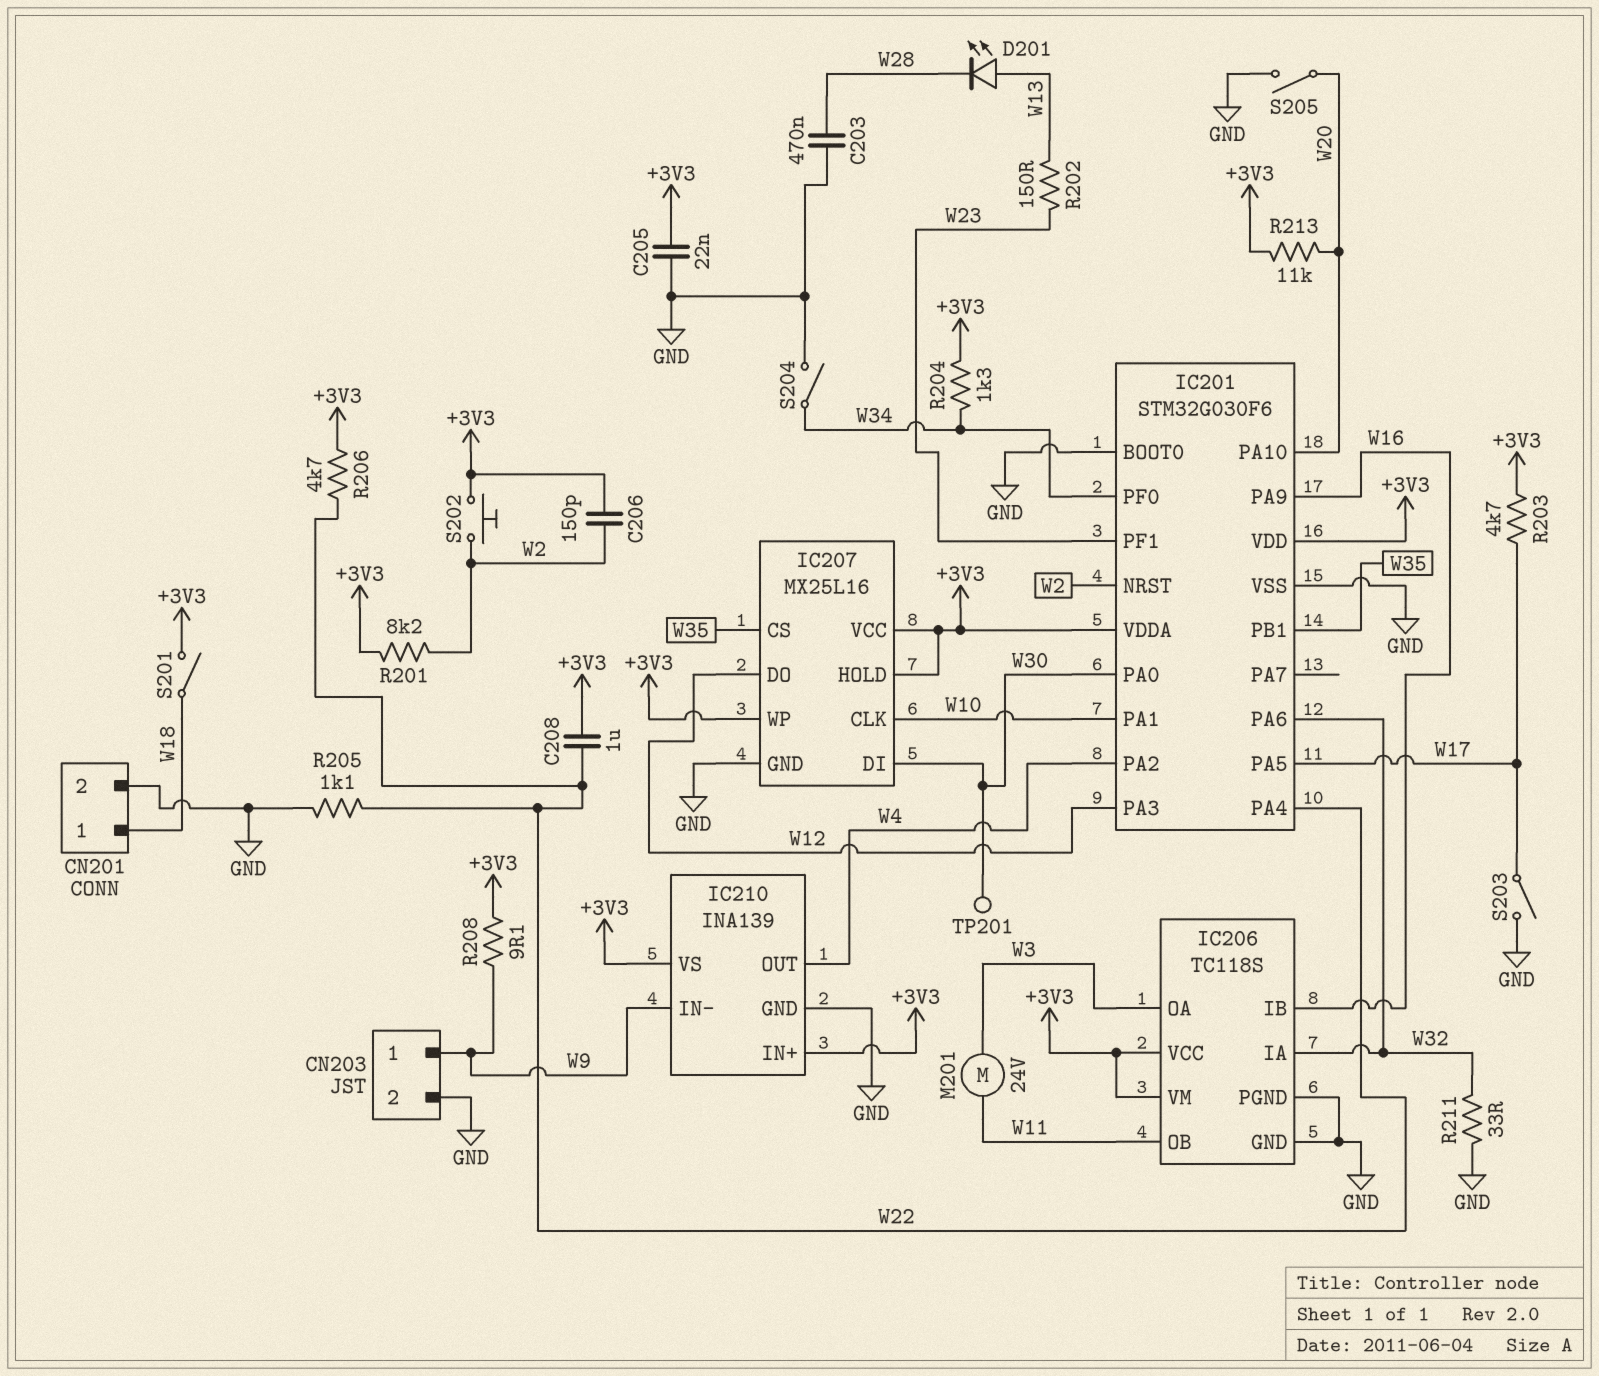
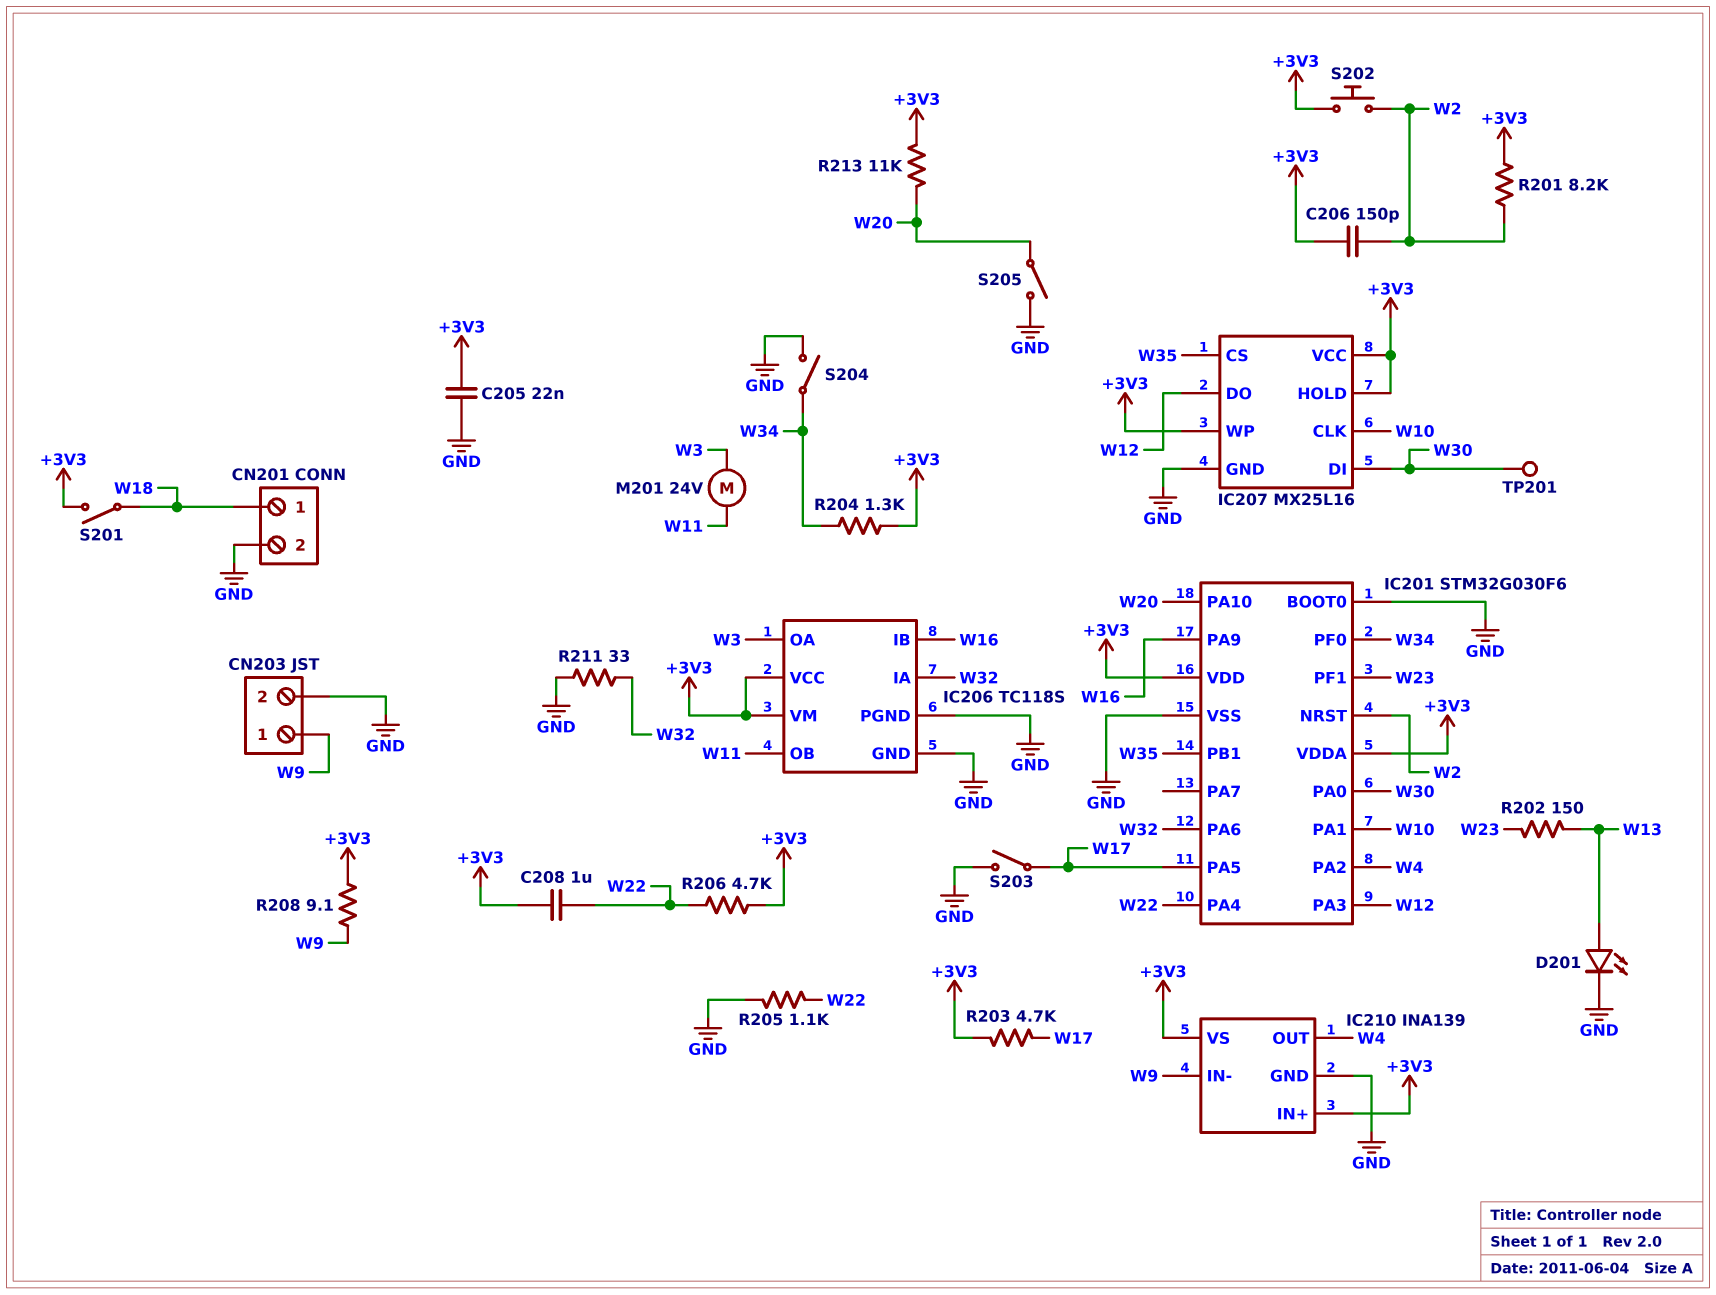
C203: 470nF (GND, W28) -> none
D201: LED (A W13, K W28) -> LED (A W13, K GND)

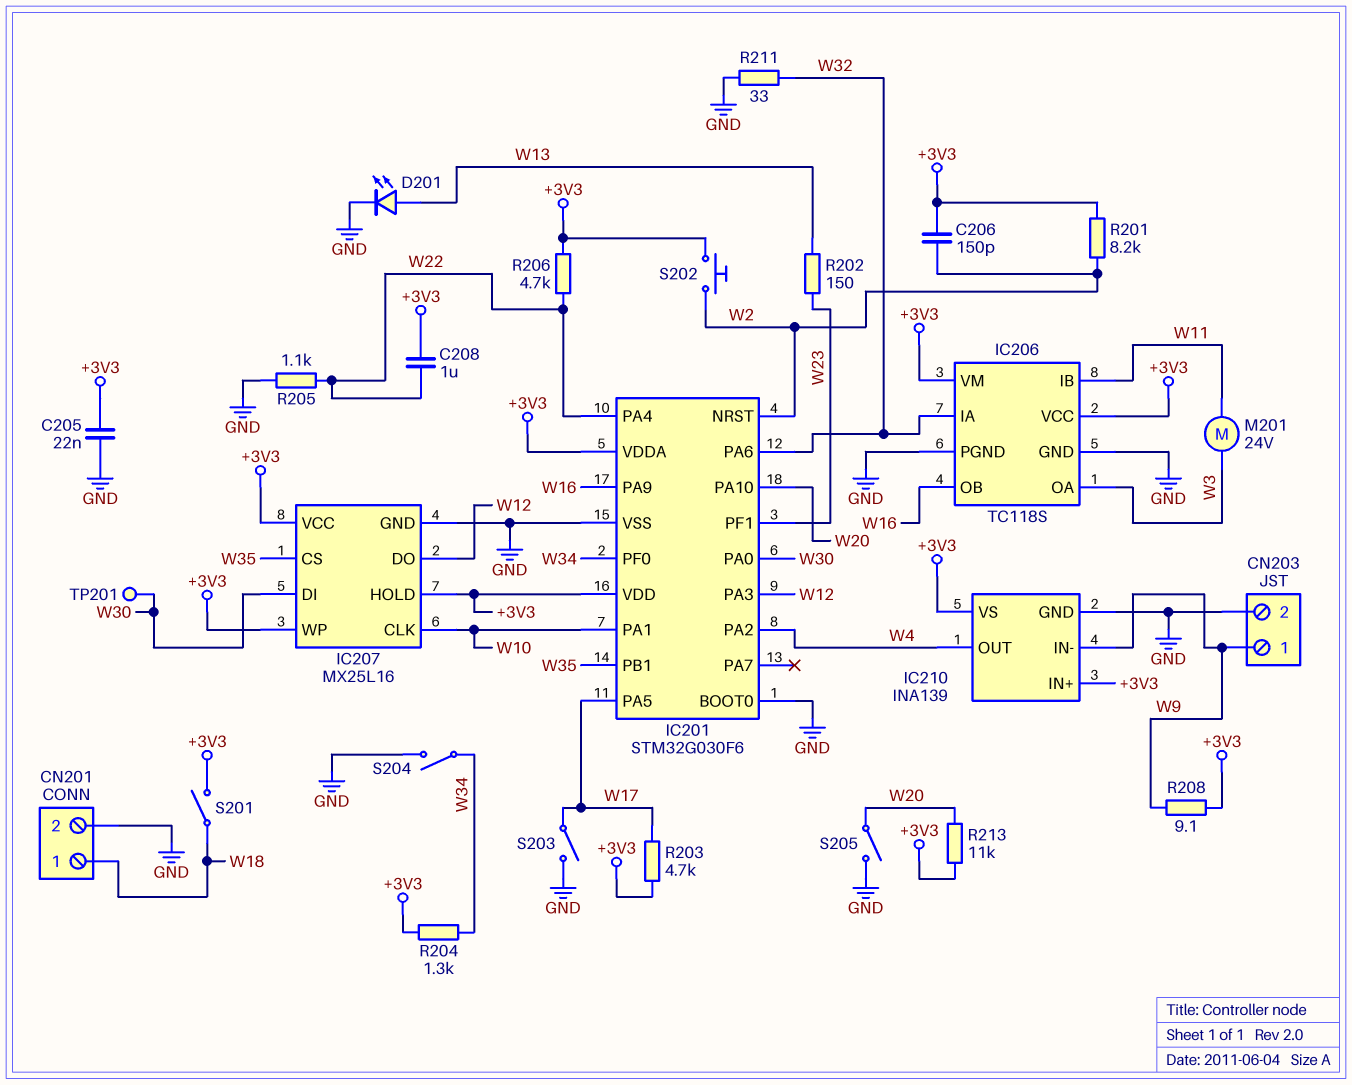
IC206 pin IB: W16 -> W11
IC206 pin OB: W11 -> W16

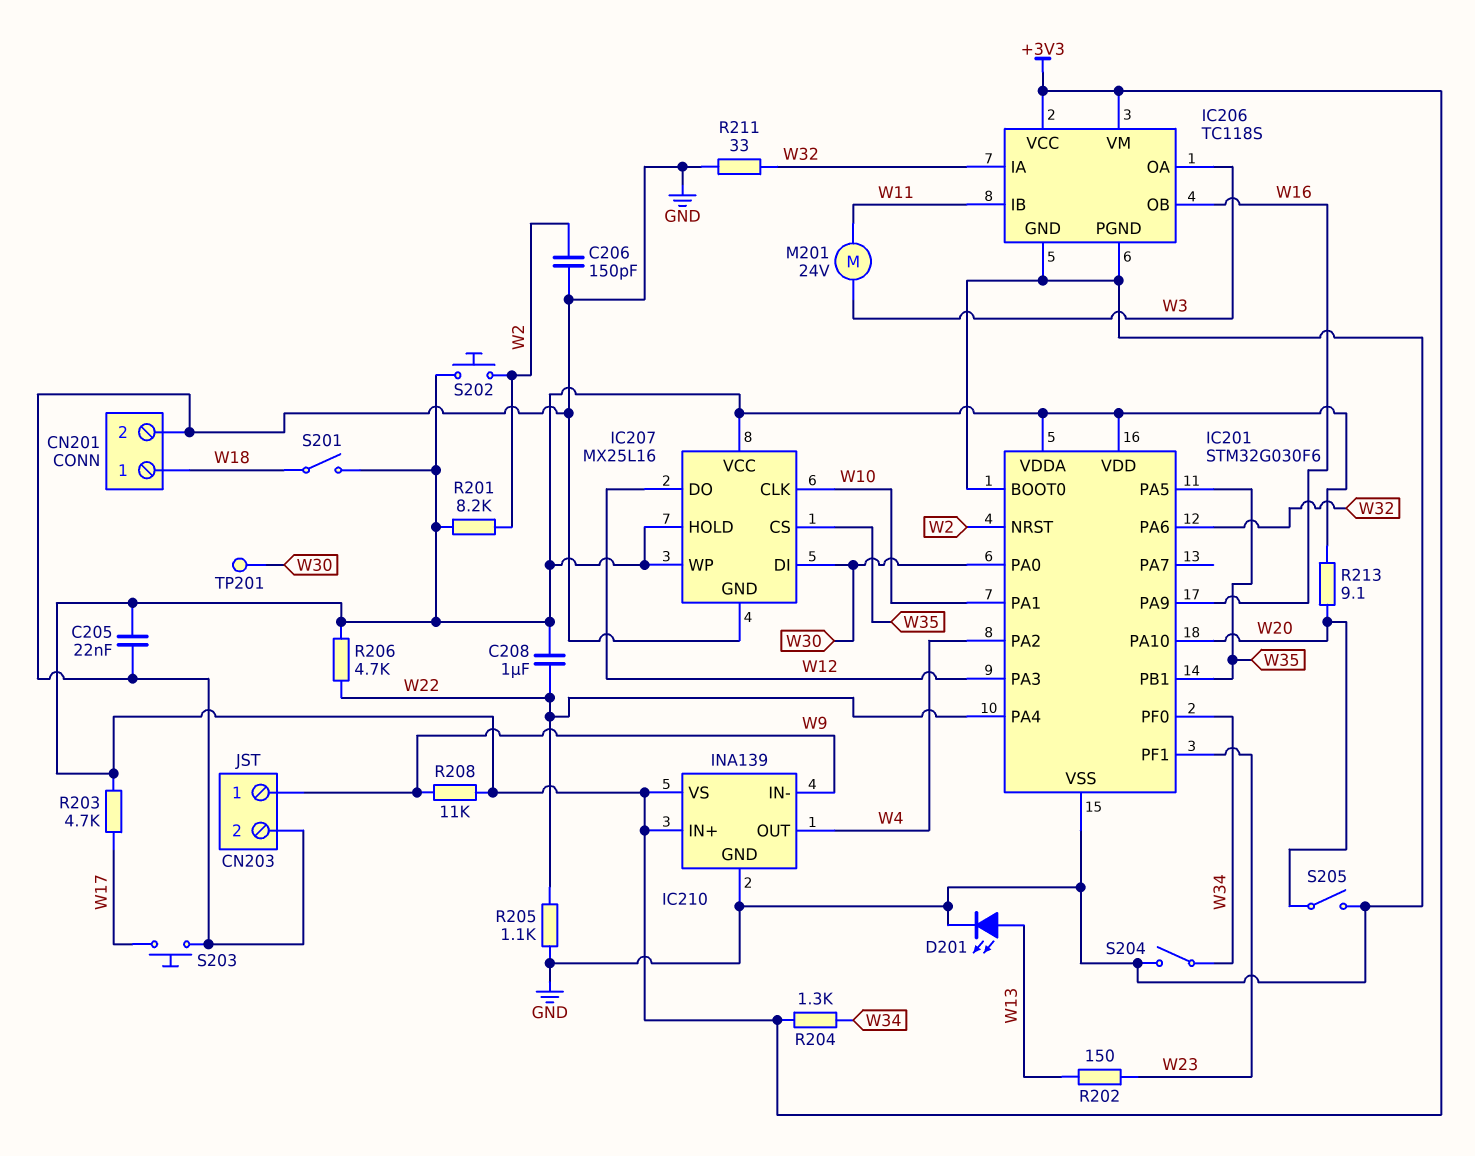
C206: 150pF (+3V3, W2) -> 150pF (GND, W2)
IC201 pin PA5: W17 -> W35
R208: 9.1 (+3V3, W9) -> 11k (+3V3, W9)
R213: 11k (+3V3, W20) -> 9.1 (+3V3, W20)
S203: switch (GND, W17) -> button (GND, W17)

